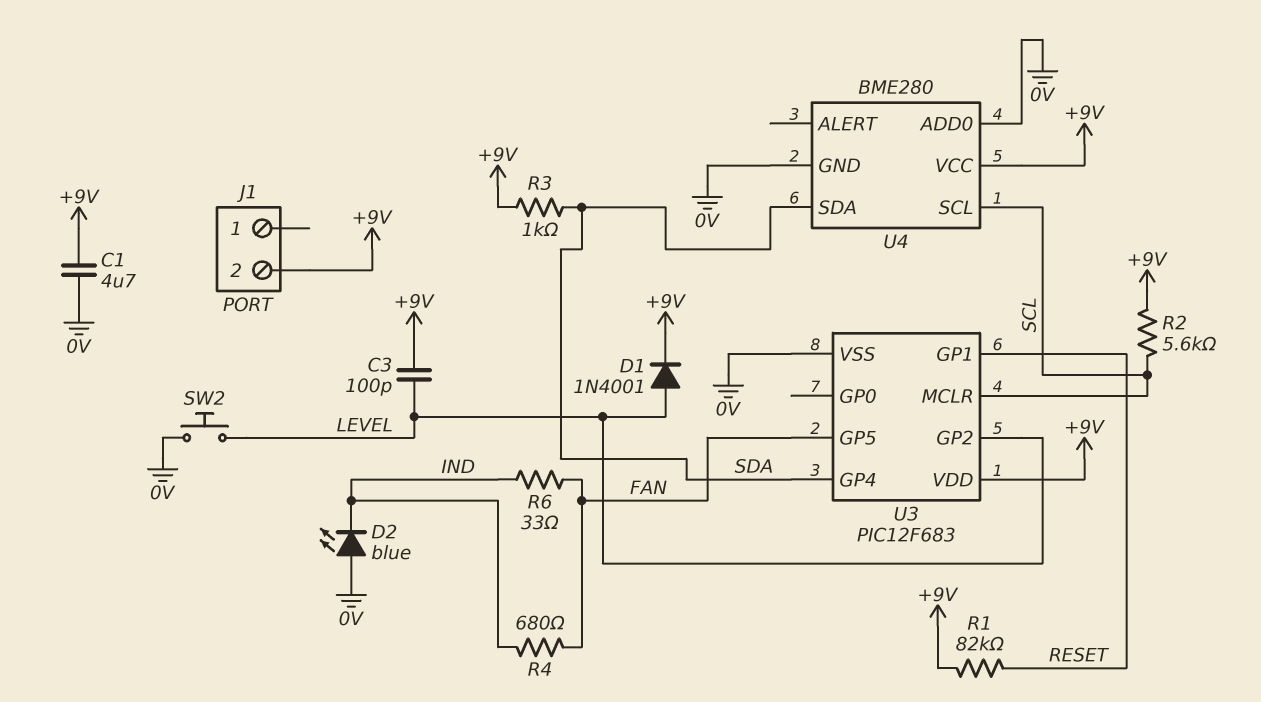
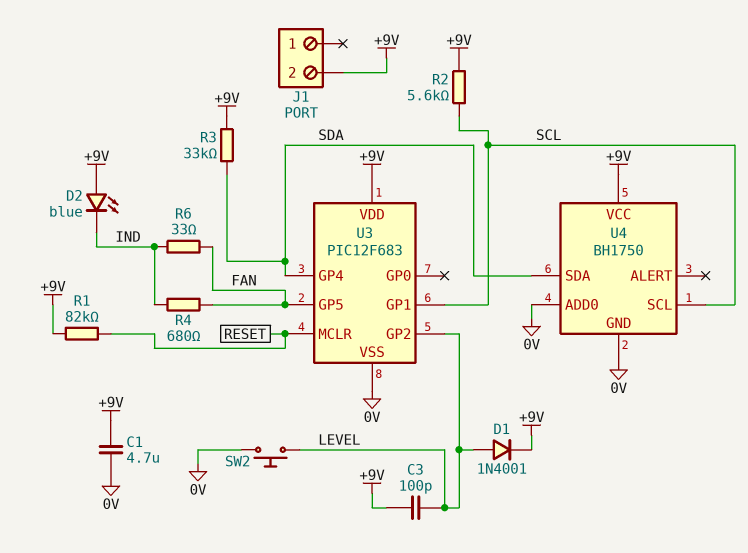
D2: LED blue (A 0V, K IND) -> LED blue (A +9V, K IND)
R3: 1k (+9V, SDA) -> 33k (+9V, SDA)
U3 pin GP1: RESET -> SCL
U3 pin MCLR: SCL -> RESET
U4: BME280 -> BH1750

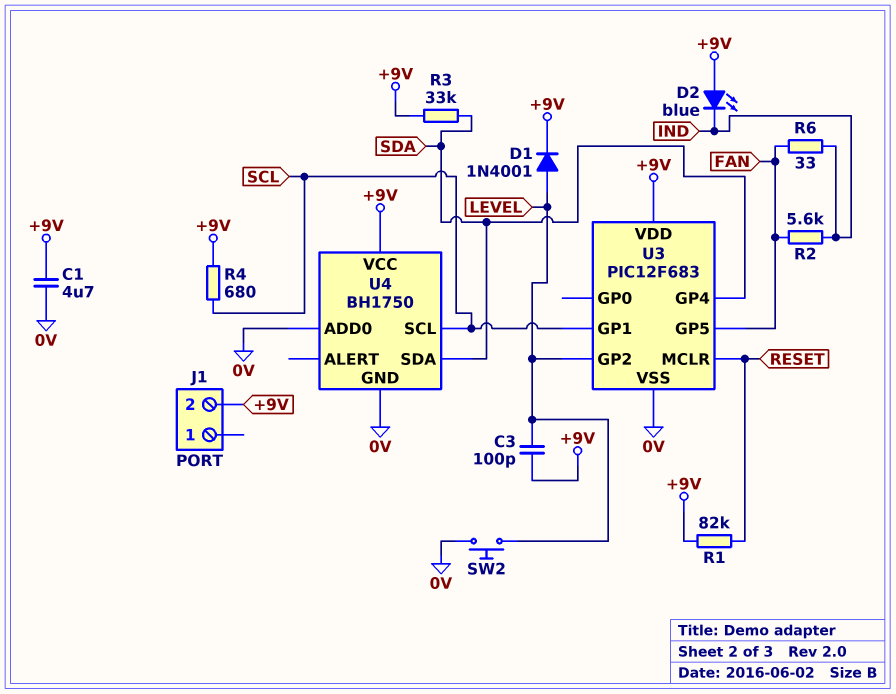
R2: 5.6k (+9V, SCL) -> 5.6k (FAN, IND)
R4: 680 (FAN, IND) -> 680 (+9V, SCL)

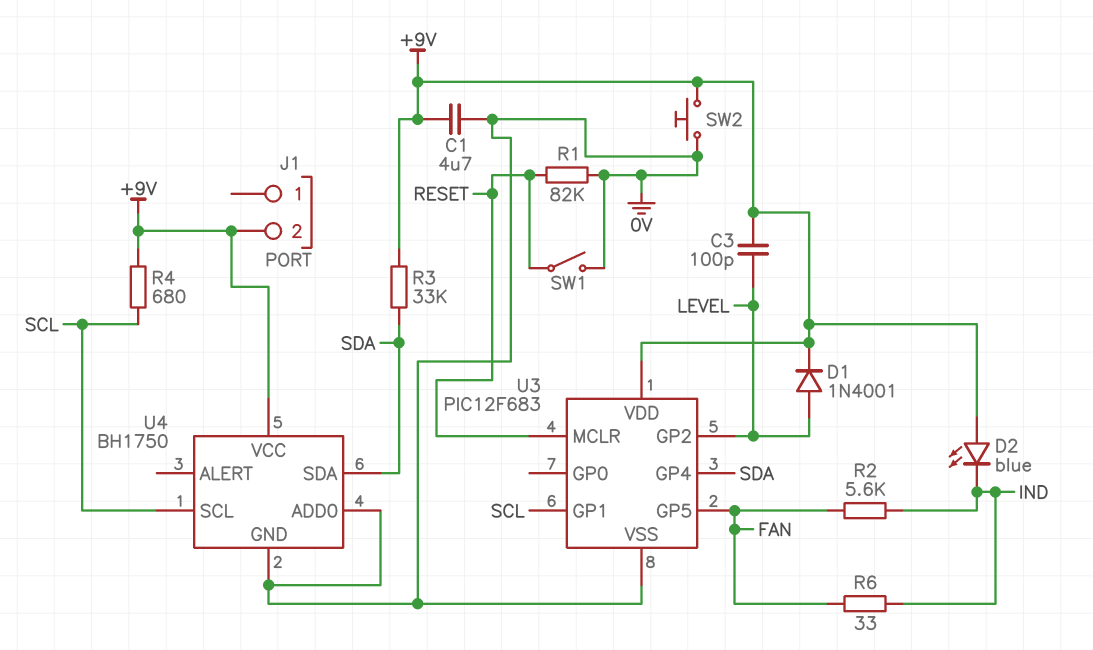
R1: 82k (+9V, RESET) -> 82k (0V, RESET)
SW1: none -> switch (0V, RESET)
SW2: button (0V, LEVEL) -> button (+9V, 0V)

